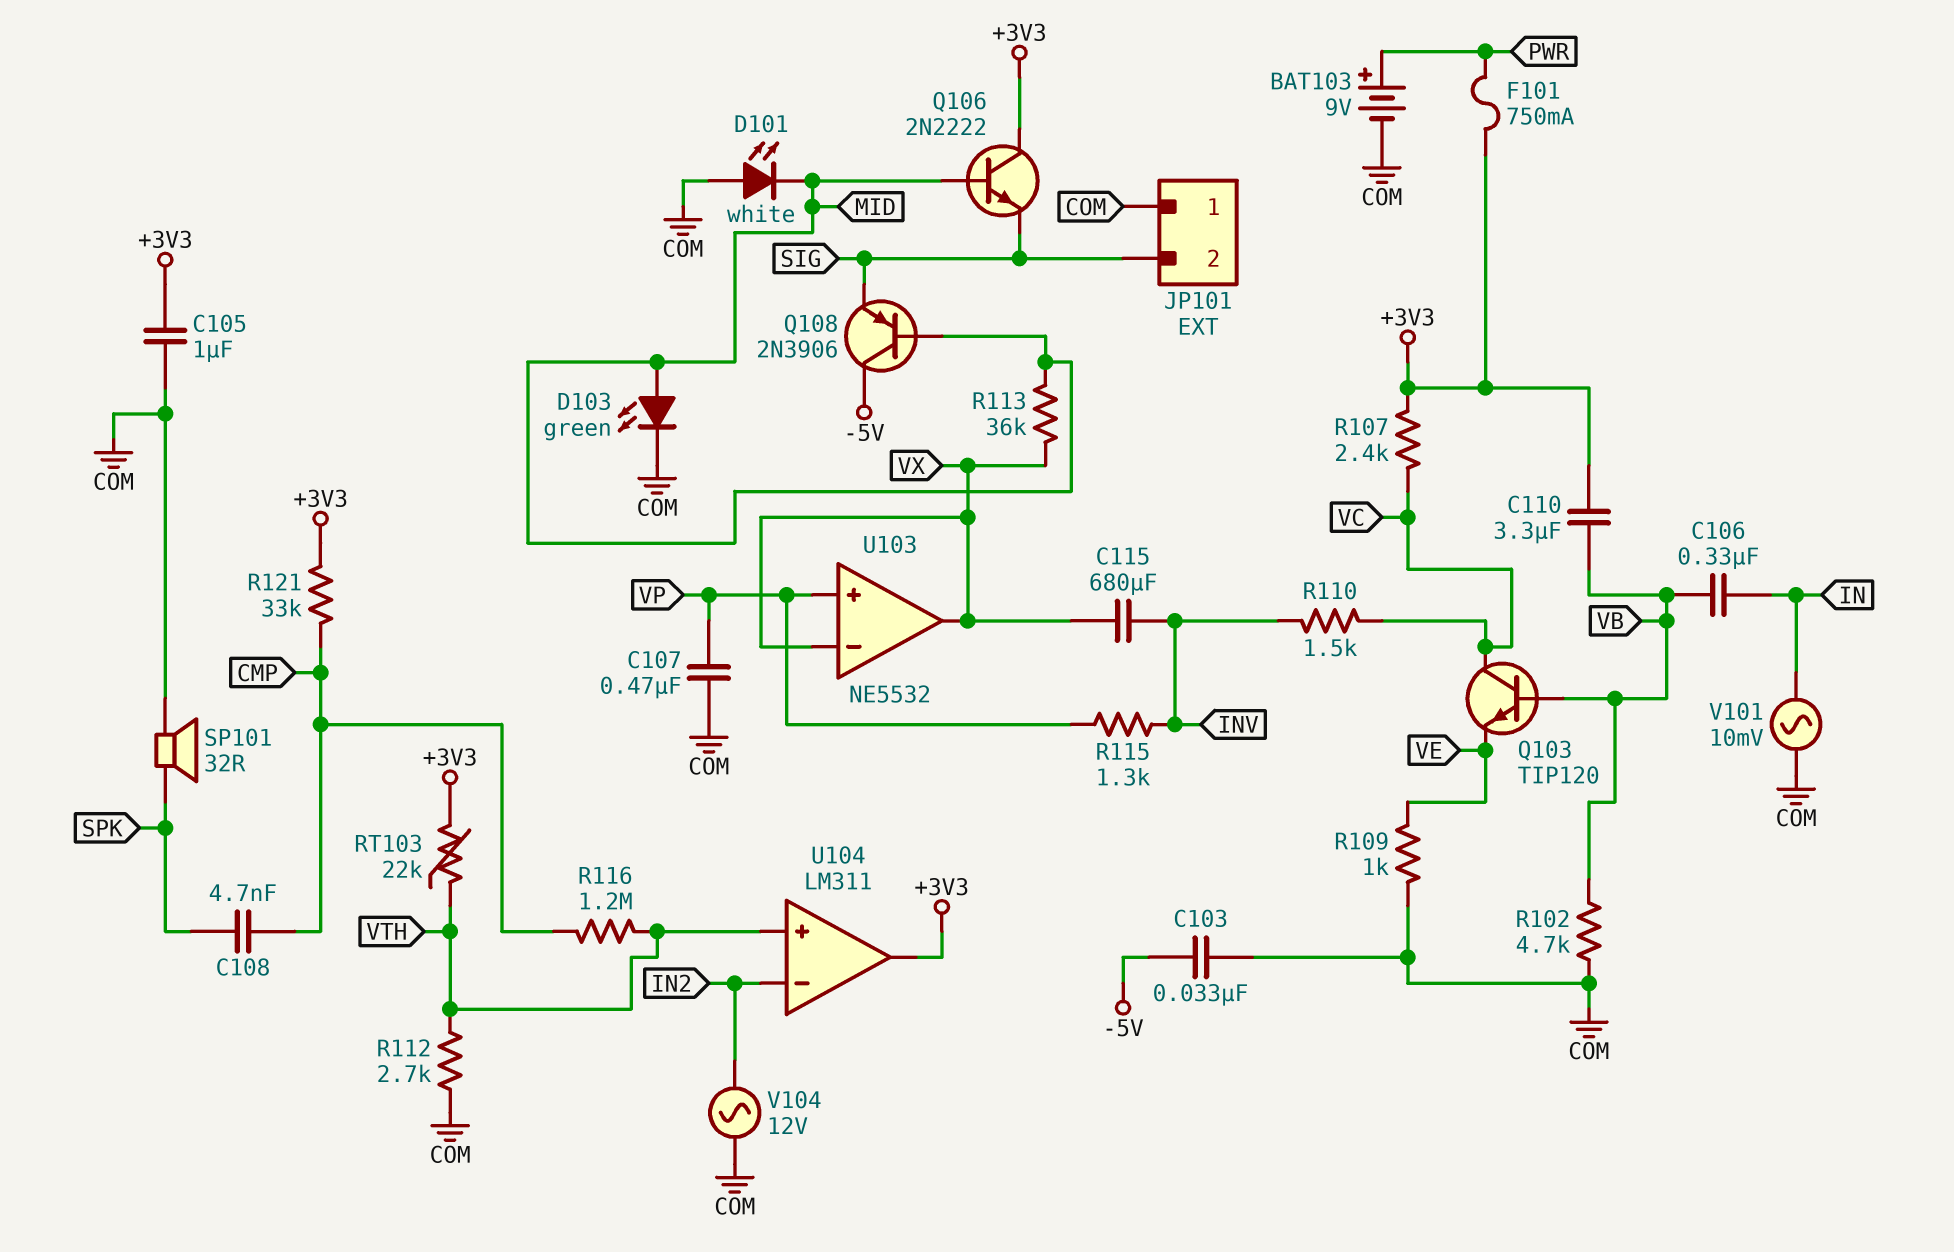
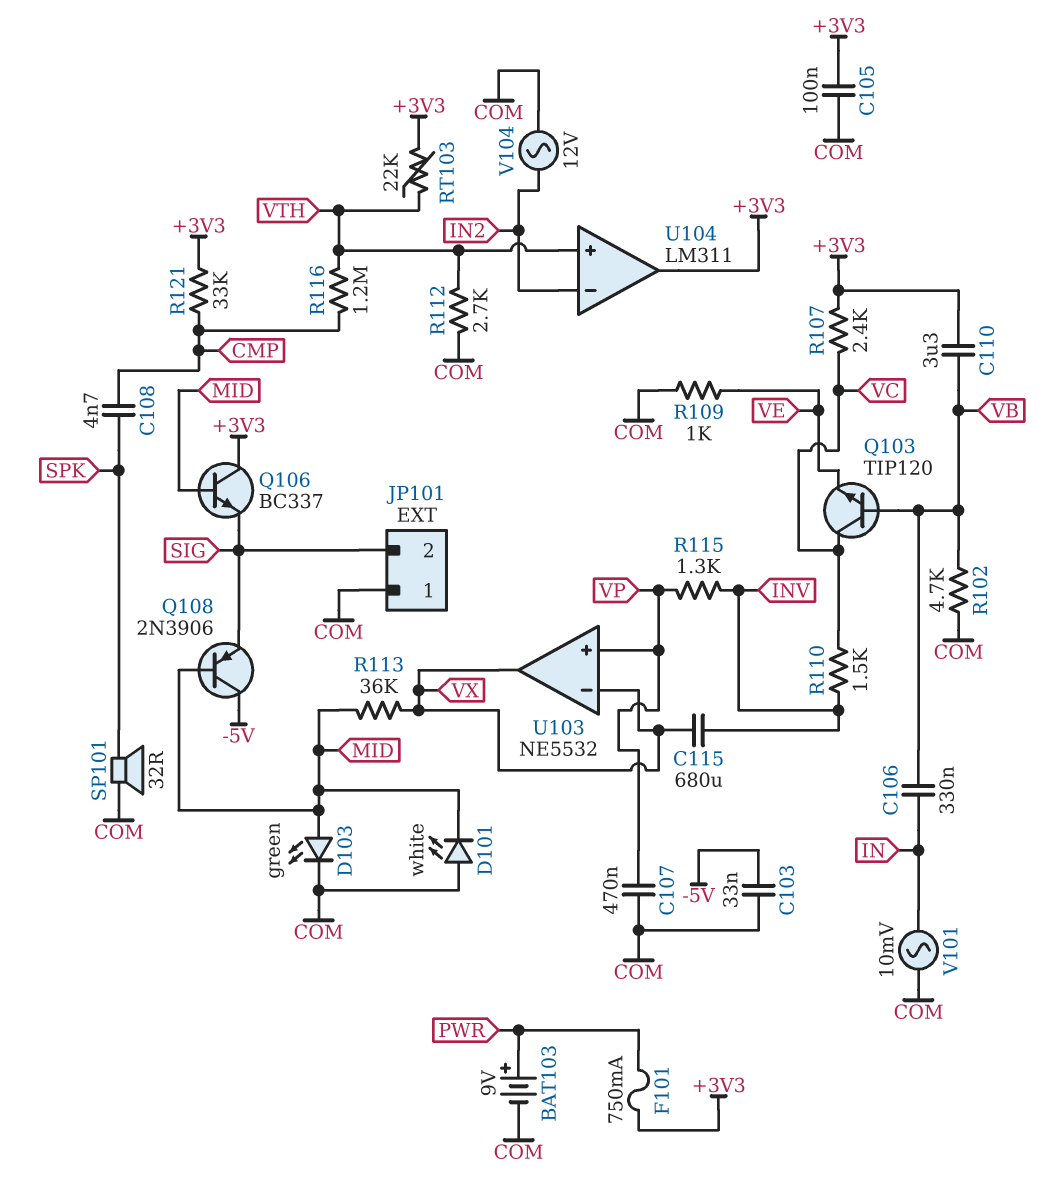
C105: 1uF (+3V3, COM) -> 100nF (+3V3, COM)
Q106: NPN 2N2222 (B MID, C +3V3, E SIG) -> NPN BC337 (B MID, C +3V3, E SIG)

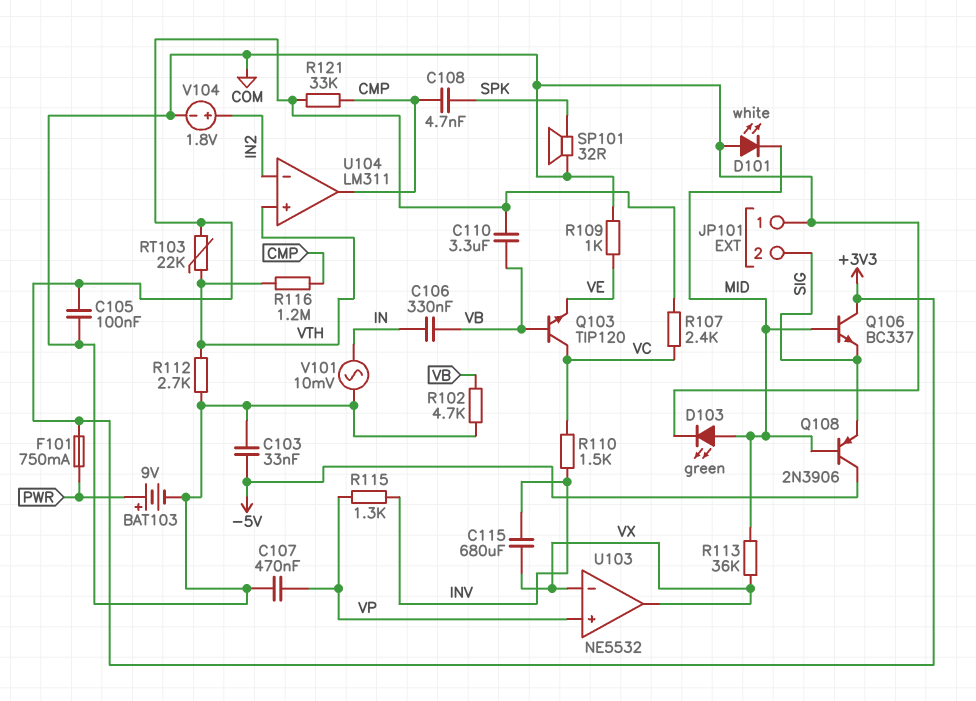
U104 pin out: +3V3 -> CMP
V104: AC 12V (COM, IN2) -> 1.8V (plus IN2, minus COM)

